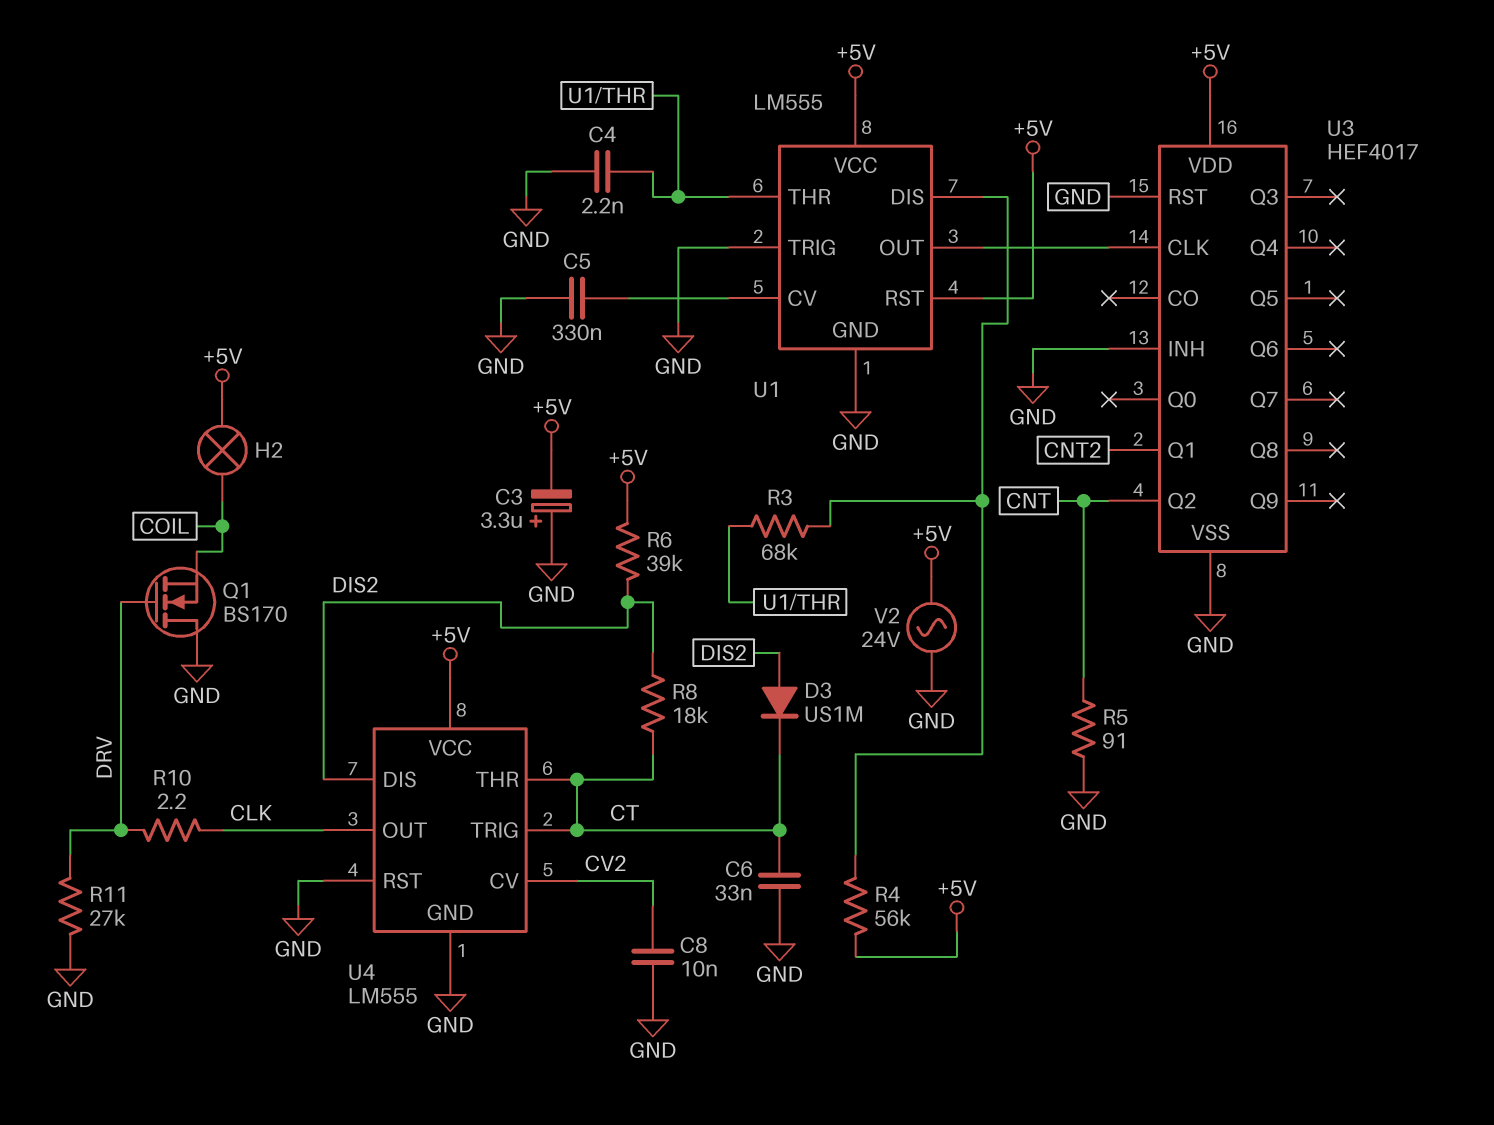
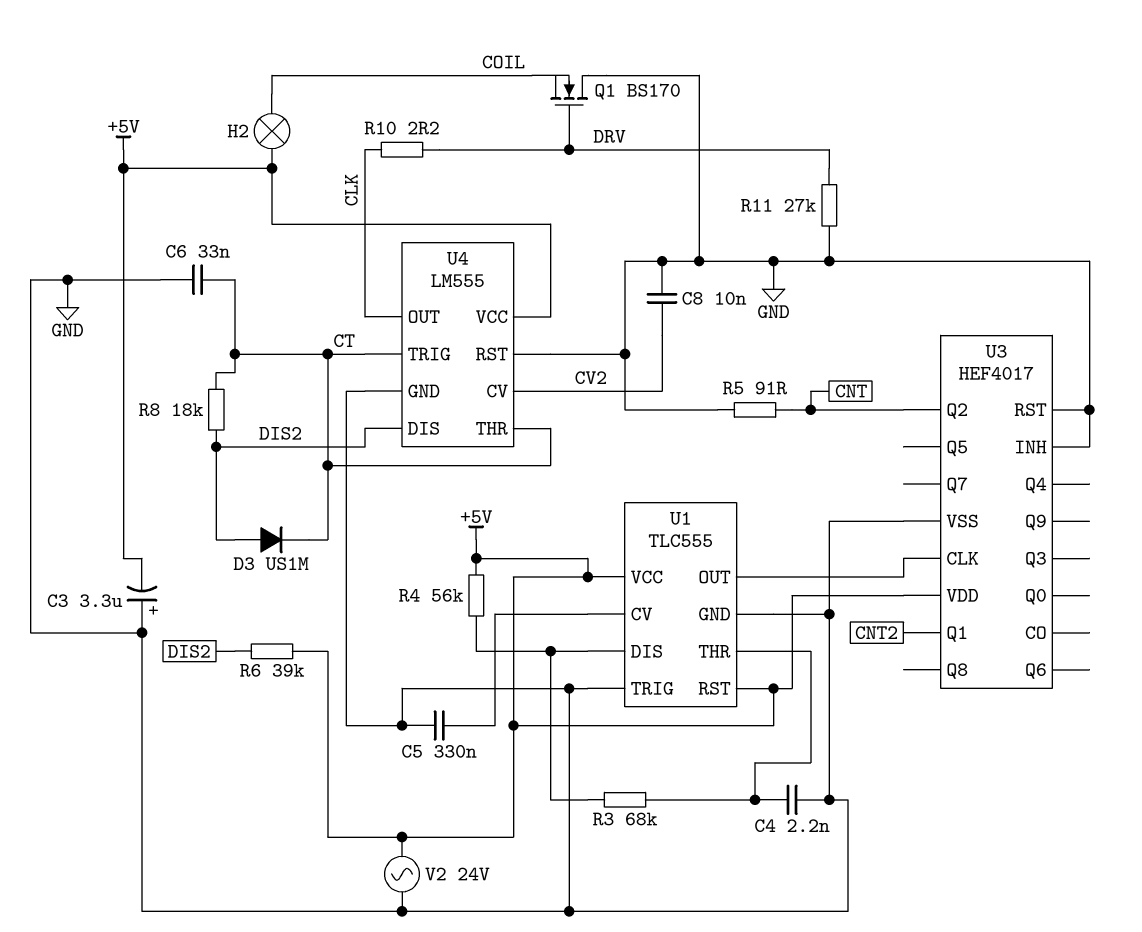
U1: LM555 -> TLC555

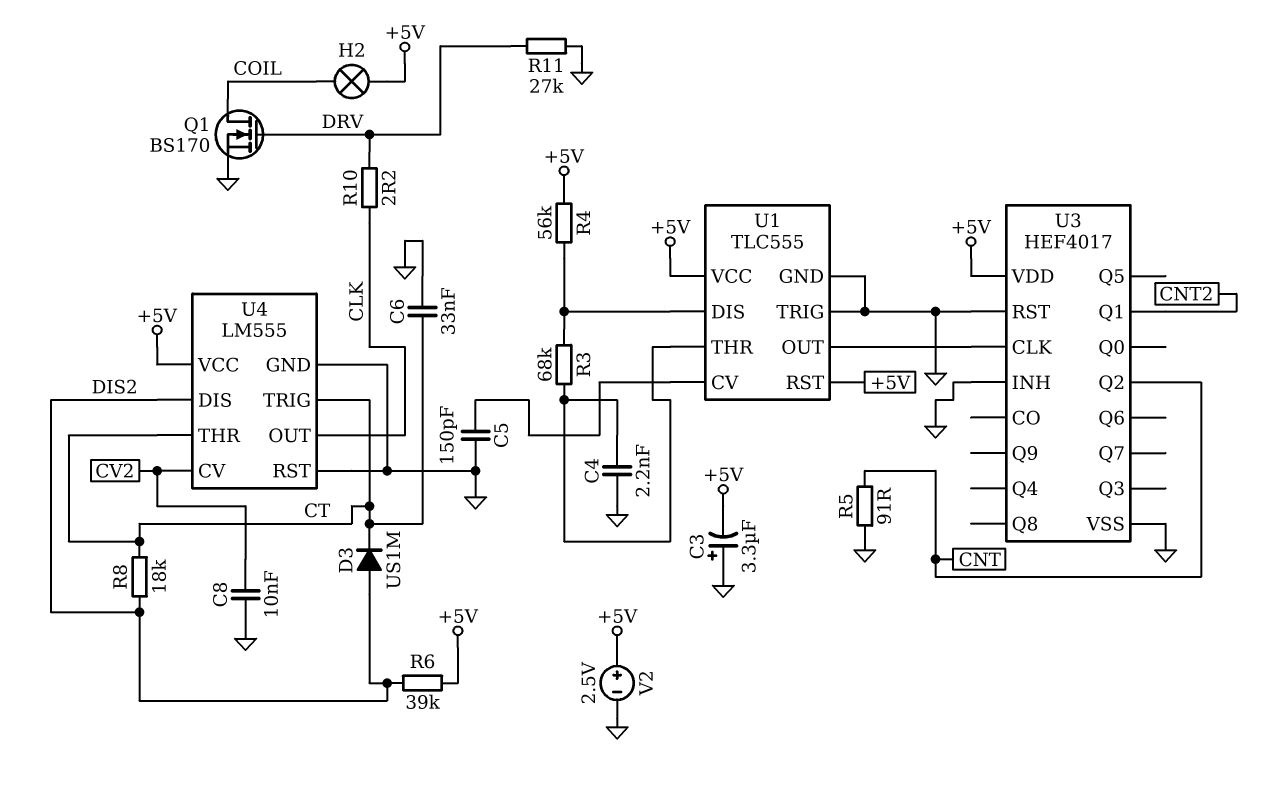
C5: 330nF (GND, U1/CV) -> 150pF (GND, U1/CV)
Q1: NMOS BS170 (G DRV, D GND, S COIL) -> NMOS BS170 (G DRV, D COIL, S GND)
V2: AC 24V (+5V, GND) -> 2.5V (plus +5V, minus GND)

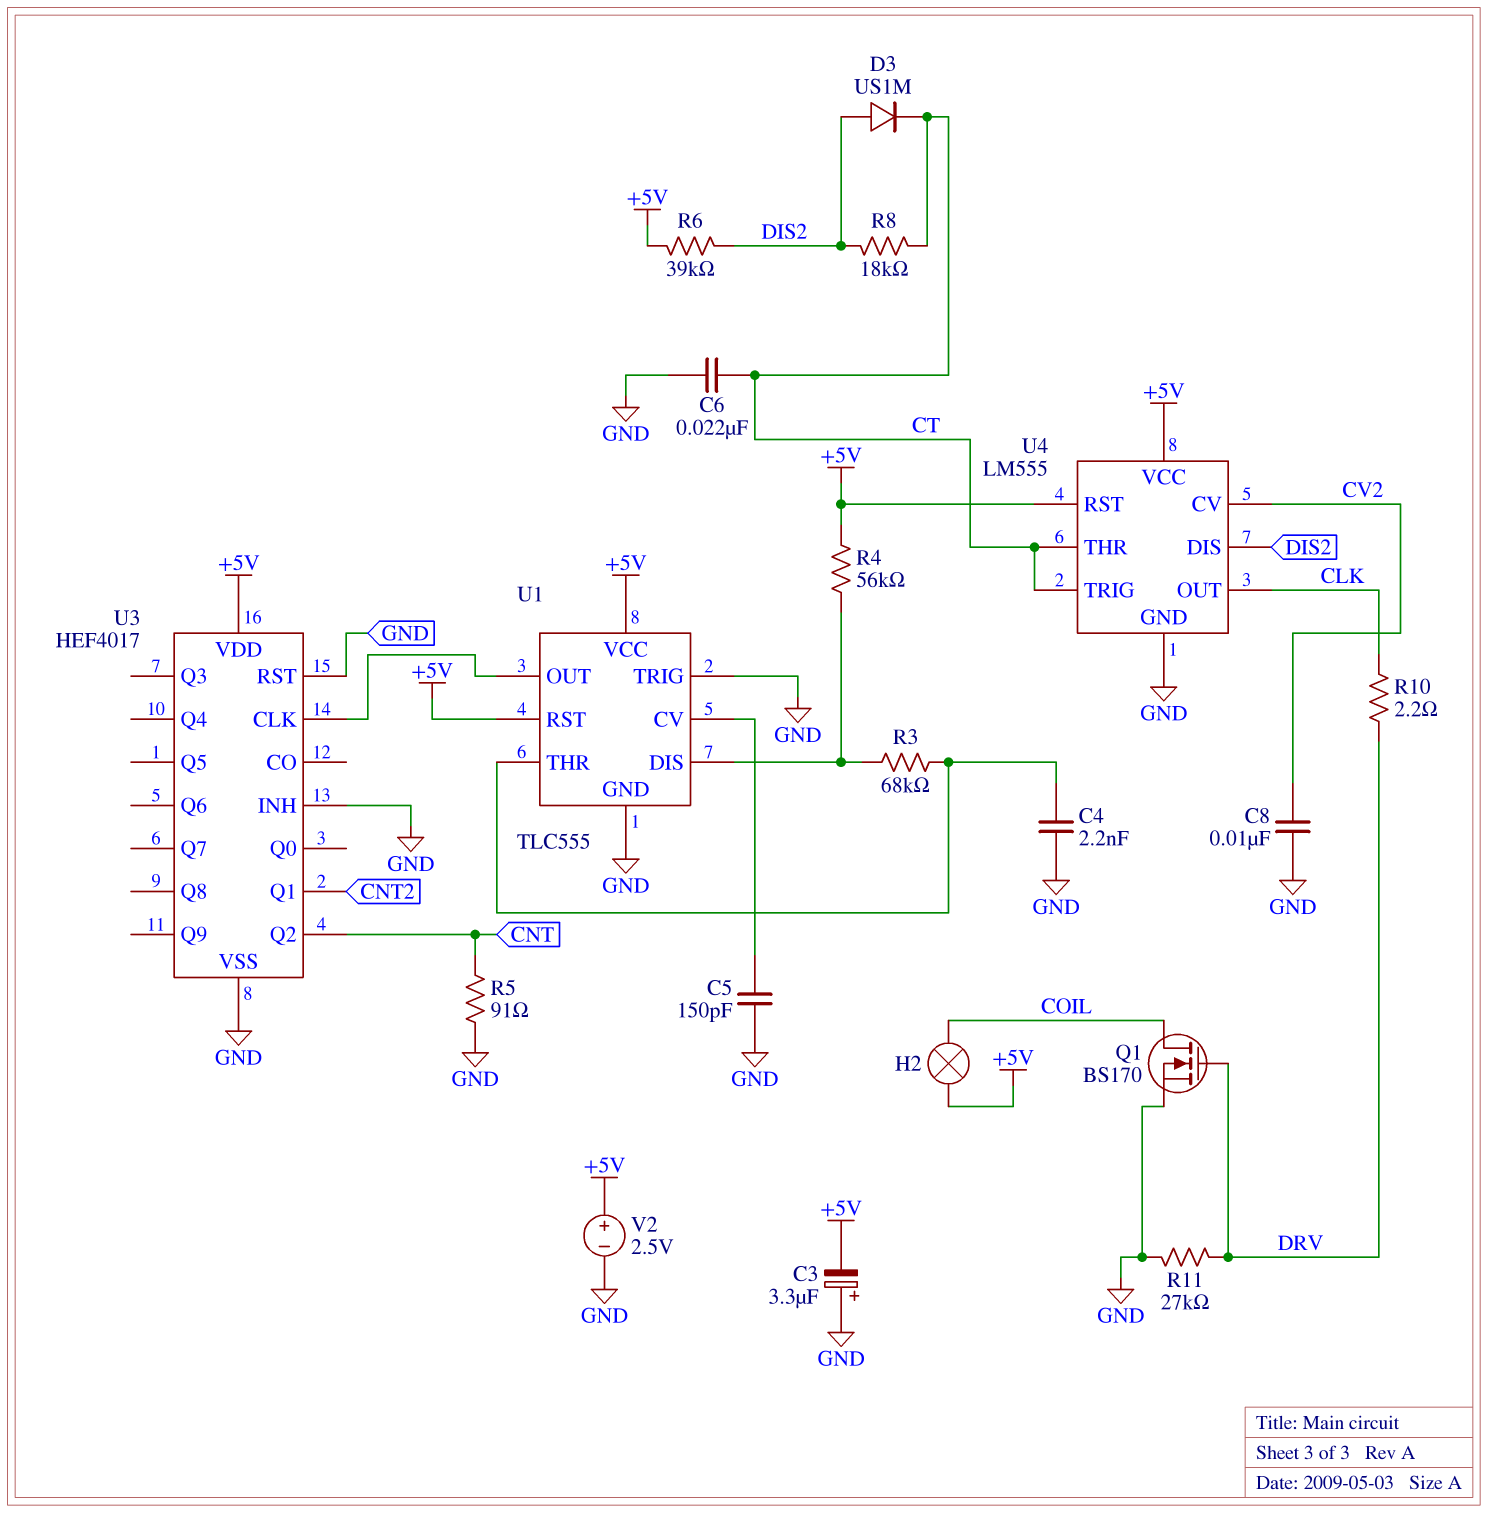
C6: 33nF (CT, GND) -> 22nF (CT, GND)
U4 pin RST: GND -> +5V

